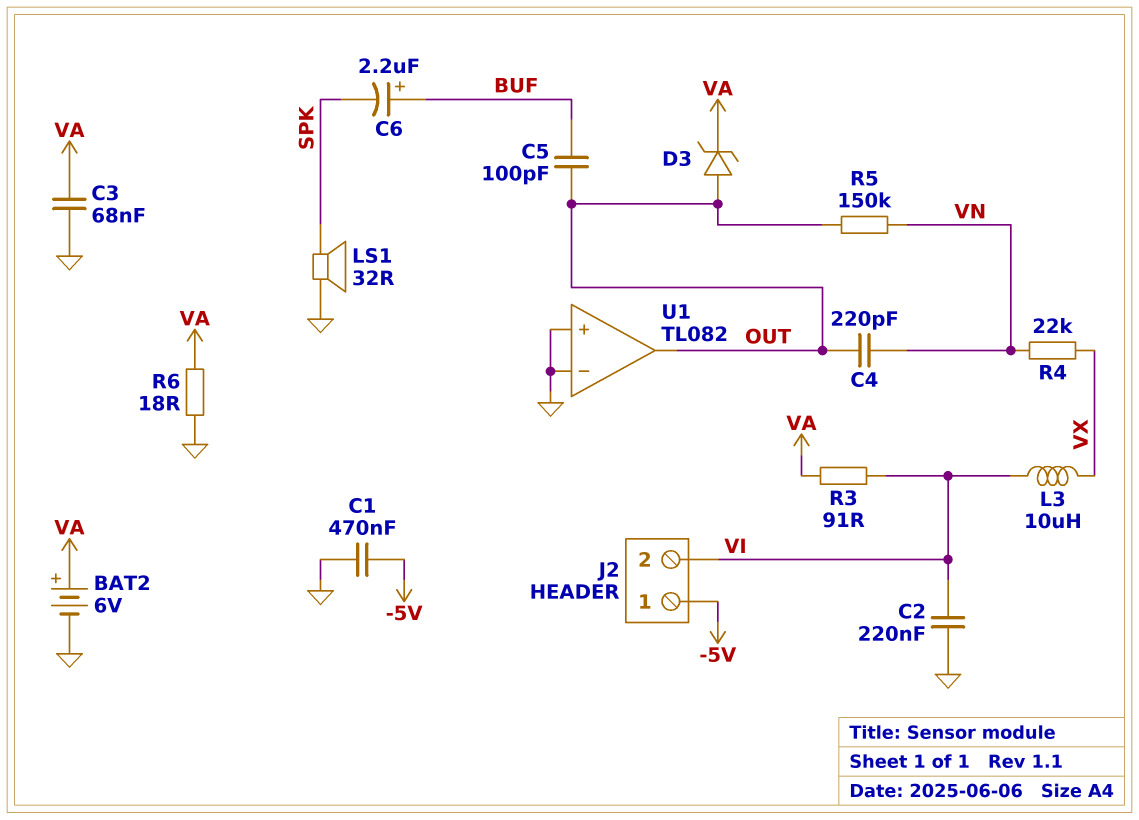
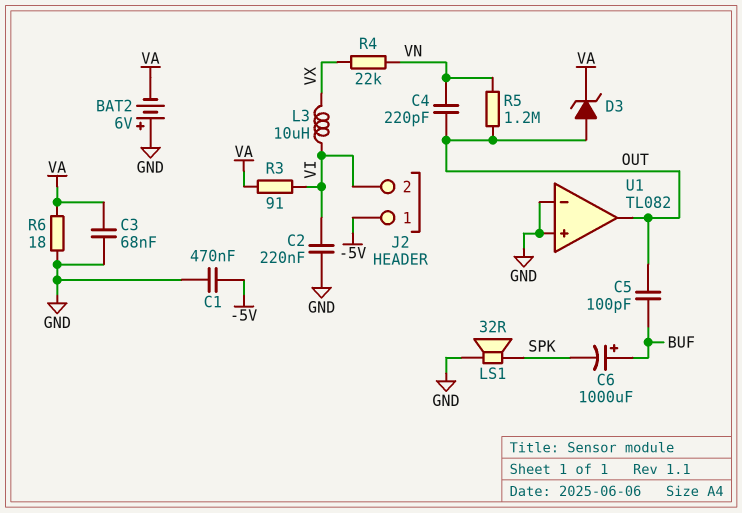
BAT2: 6V (plus VA, minus GND) -> 6V (plus GND, minus VA)
C6: 2.2uF (plus BUF, minus SPK) -> 1000uF (plus BUF, minus SPK)
R5: 150k (OUT, VN) -> 1.2M (OUT, VN)

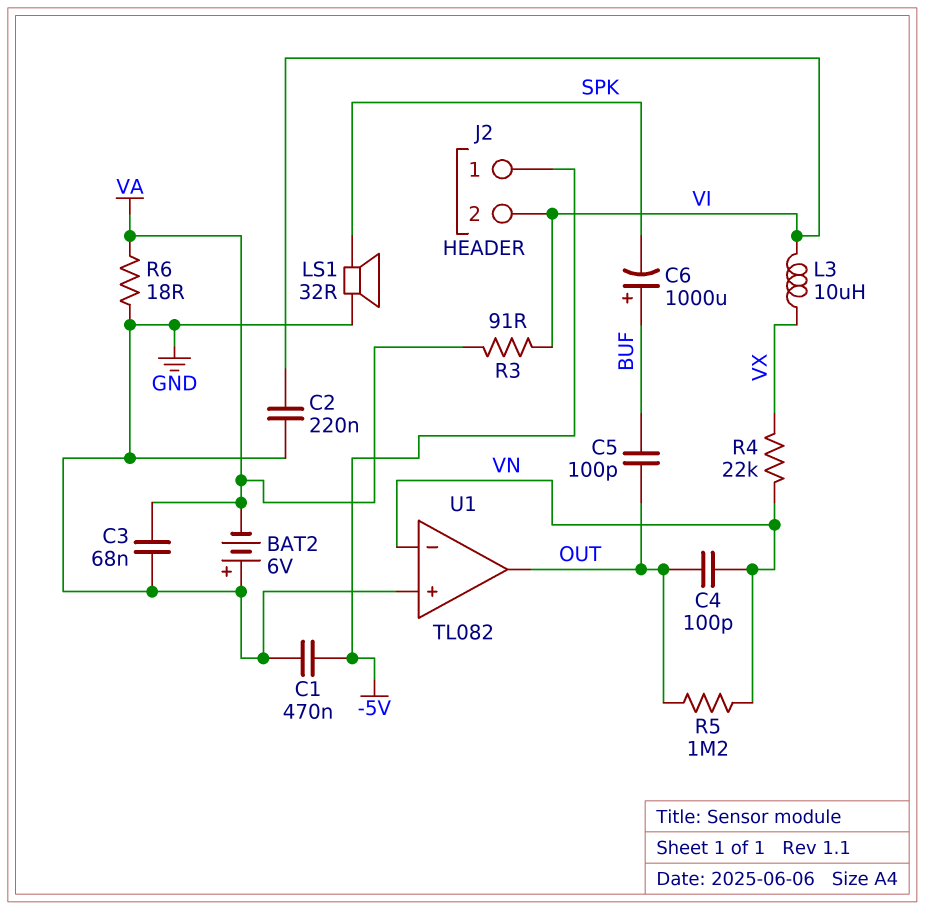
C4: 220pF (OUT, VN) -> 100pF (OUT, VN)
D3: zener (A OUT, K VA) -> none
U1 pin in-: GND -> VN

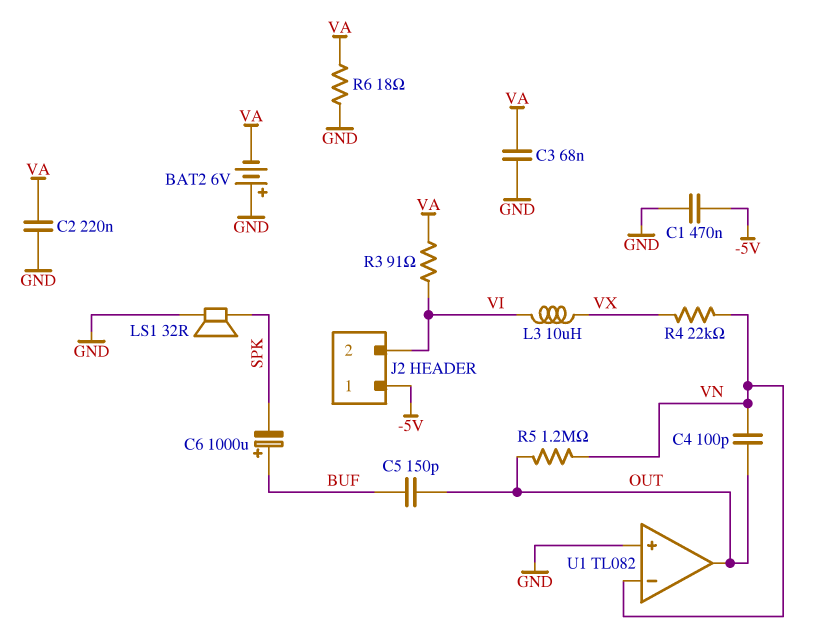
C2: 220nF (GND, VI) -> 220nF (GND, VA)
C5: 100pF (BUF, OUT) -> 150pF (BUF, OUT)

